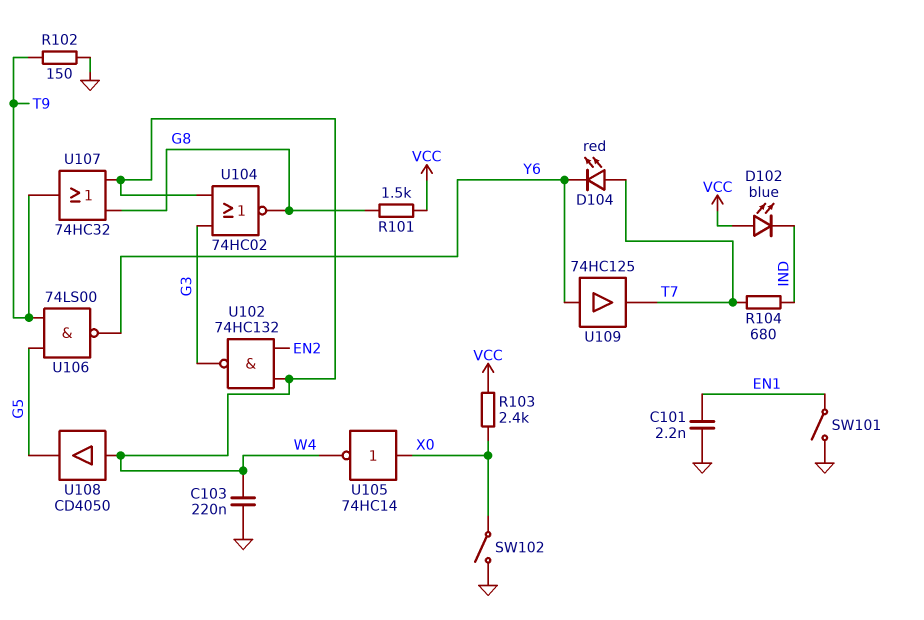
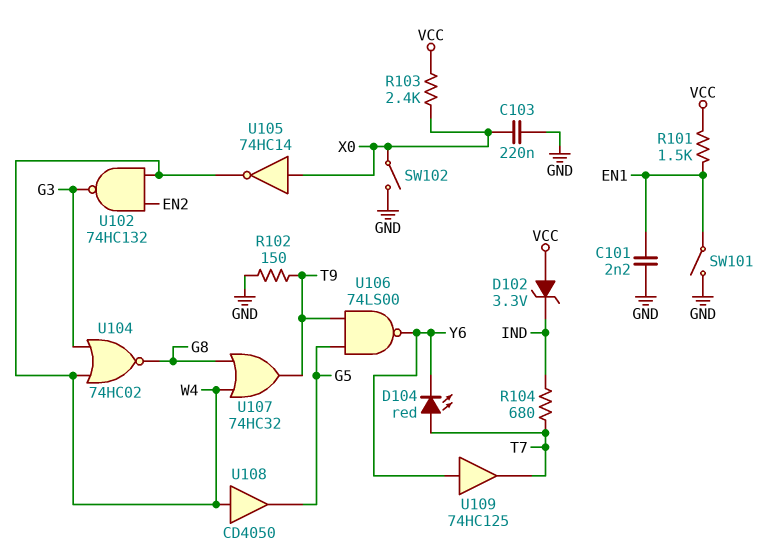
C103: 220nF (GND, W4) -> 220nF (GND, X0)
D102: LED blue (A VCC, K IND) -> zener 3.3V (A VCC, K IND)
R101: 1.5k (G8, VCC) -> 1.5k (EN1, VCC)

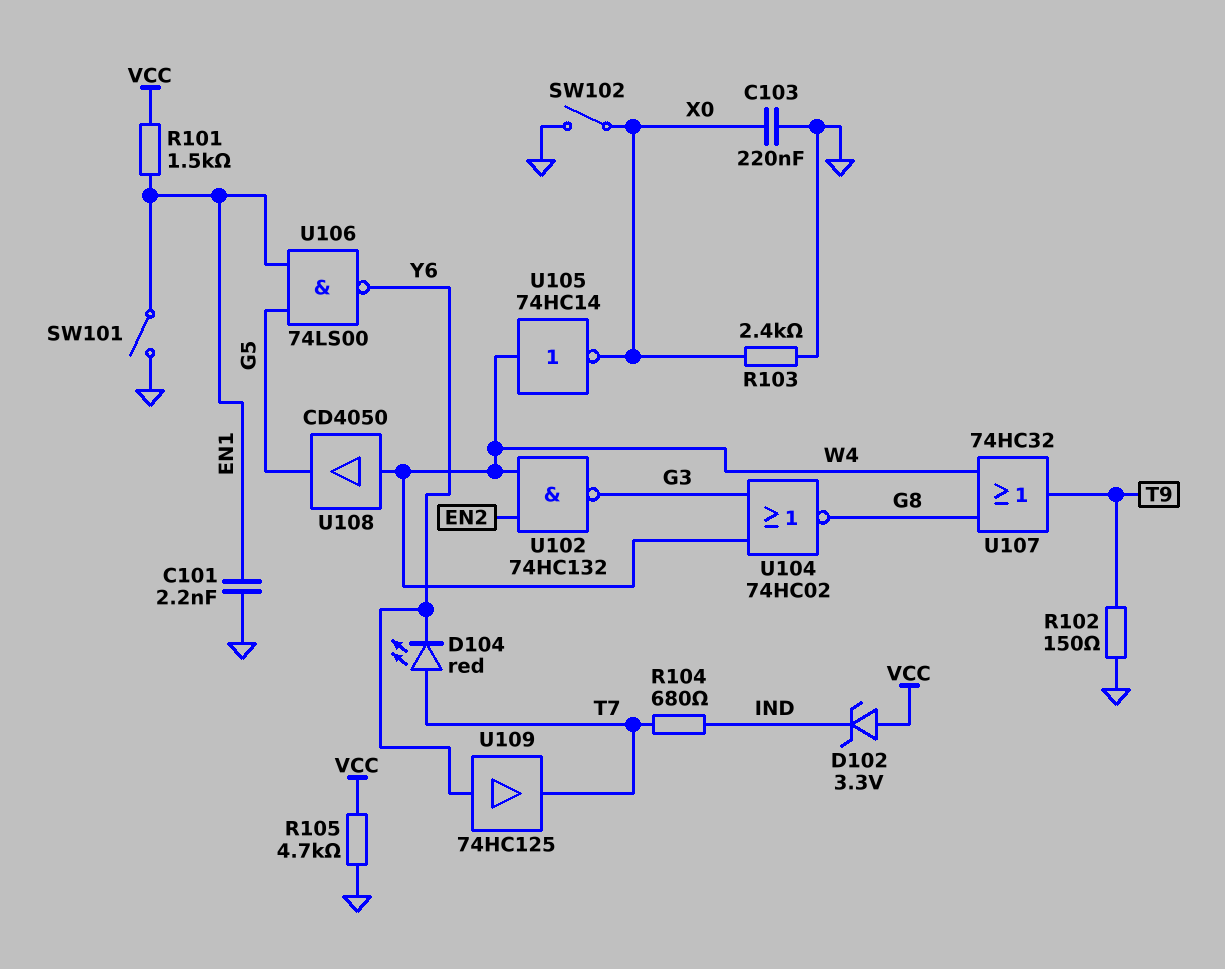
R103: 2.4k (VCC, X0) -> 2.4k (GND, X0)
R105: none -> 4.7k (GND, VCC)
U105: NOT 74HC14 (in X0, out W4) -> NOT 74HC14 (in W4, out X0)
U106: NAND 74LS00 (in G5, in T9, out Y6) -> NAND 74LS00 (in EN1, in G5, out Y6)

